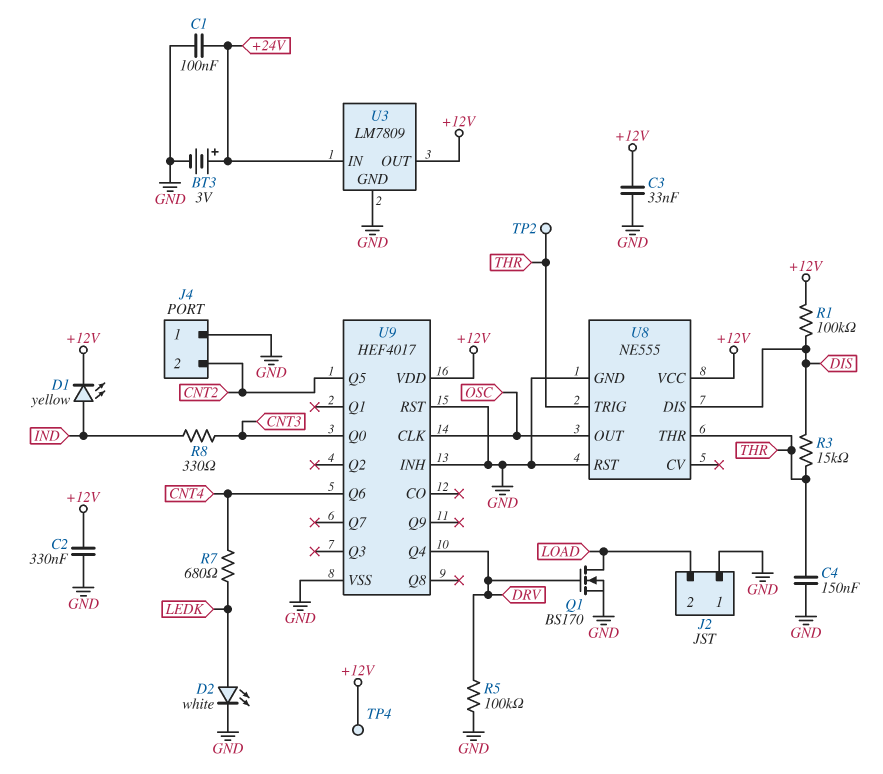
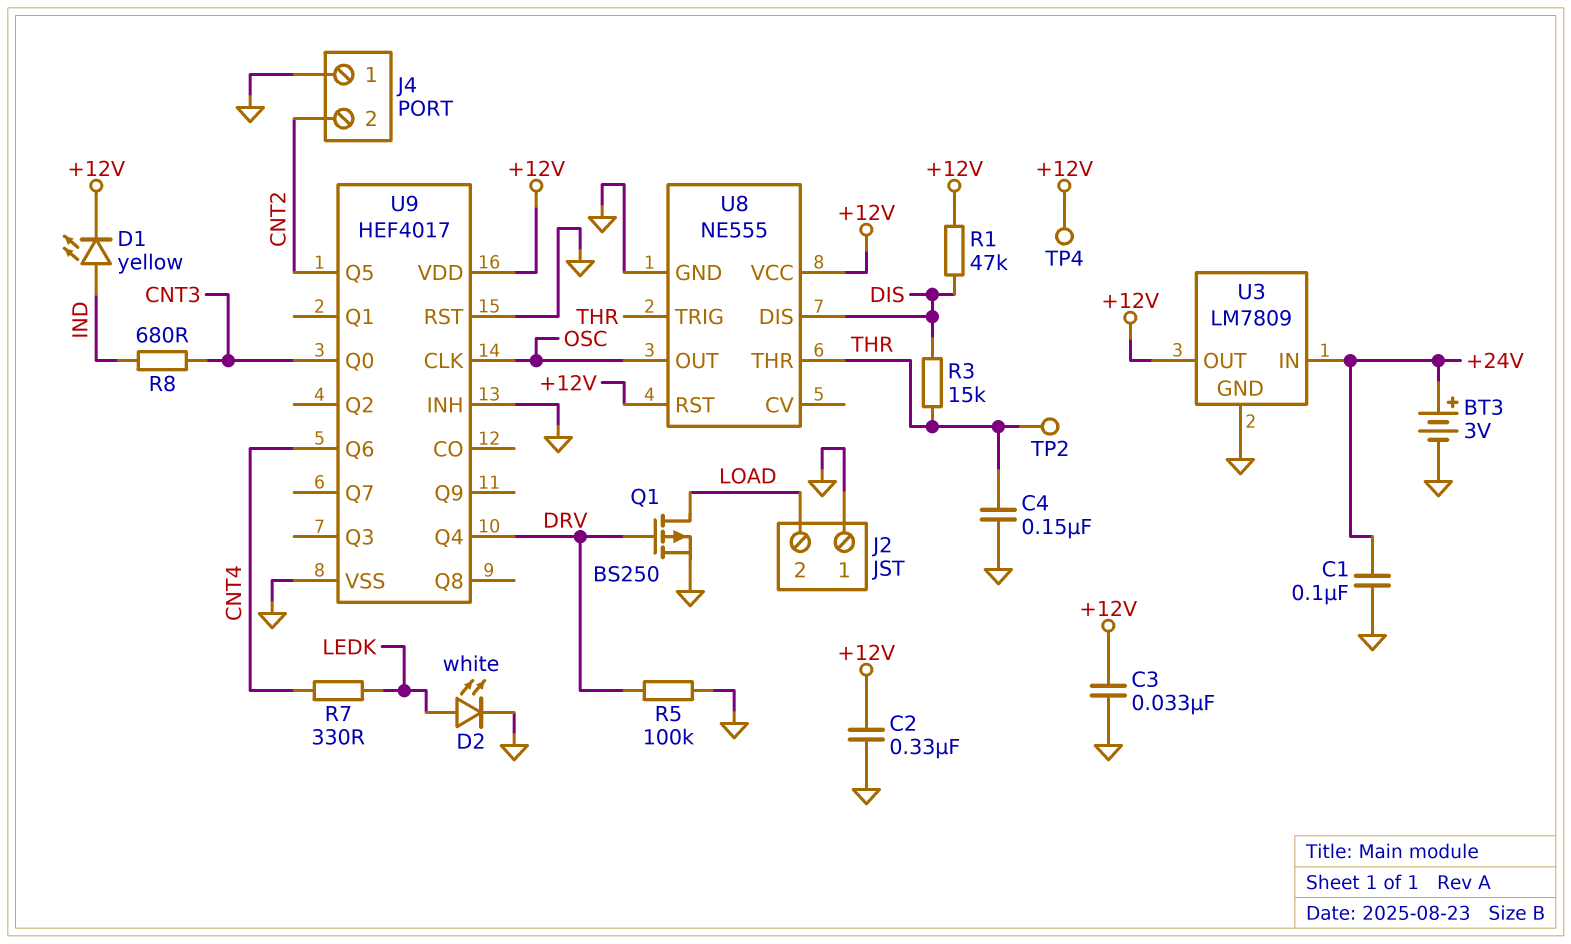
Q1: NMOS BS170 (G DRV, D LOAD, S GND) -> PMOS BS250 (G DRV, D LOAD, S GND)
R1: 100k (+12V, DIS) -> 47k (+12V, DIS)
R7: 680 (CNT4, LEDK) -> 330 (CNT4, LEDK)
R8: 330 (CNT3, IND) -> 680 (CNT3, IND)
U8 pin RST: GND -> +12V

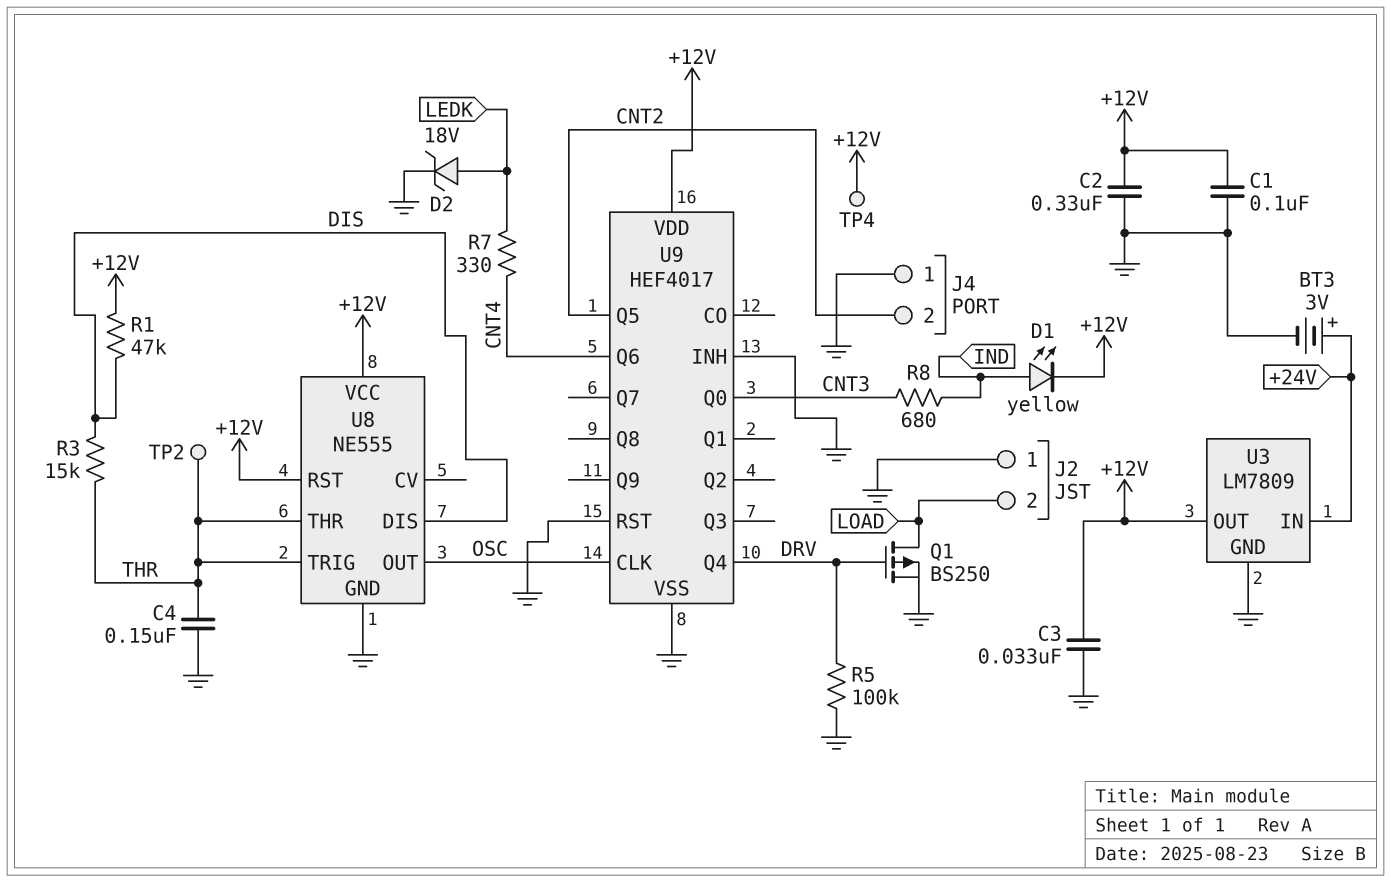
C1: 100nF (+24V, GND) -> 100nF (+12V, GND)
D2: LED white (A LEDK, K GND) -> zener 18V (A LEDK, K GND)

